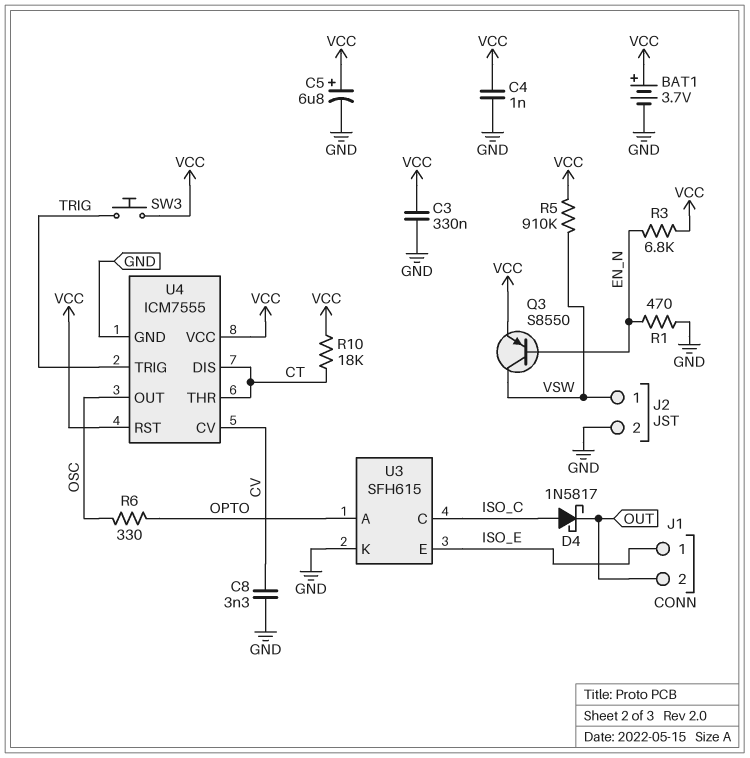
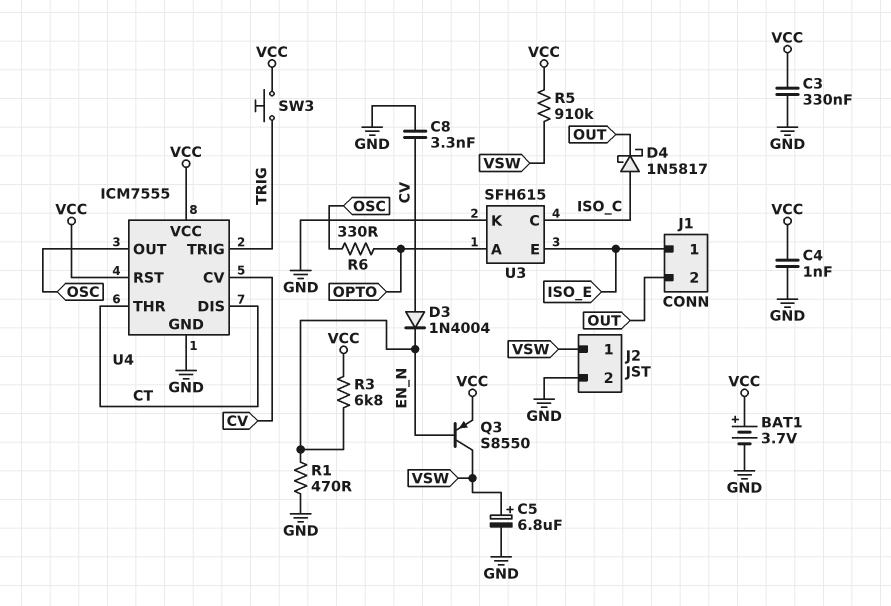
C5: 6.8uF (plus VCC, minus GND) -> 6.8uF (plus VSW, minus GND)
D3: none -> diode 1N4004 (A CV, K EN_N)
R10: 18k (CT, VCC) -> none

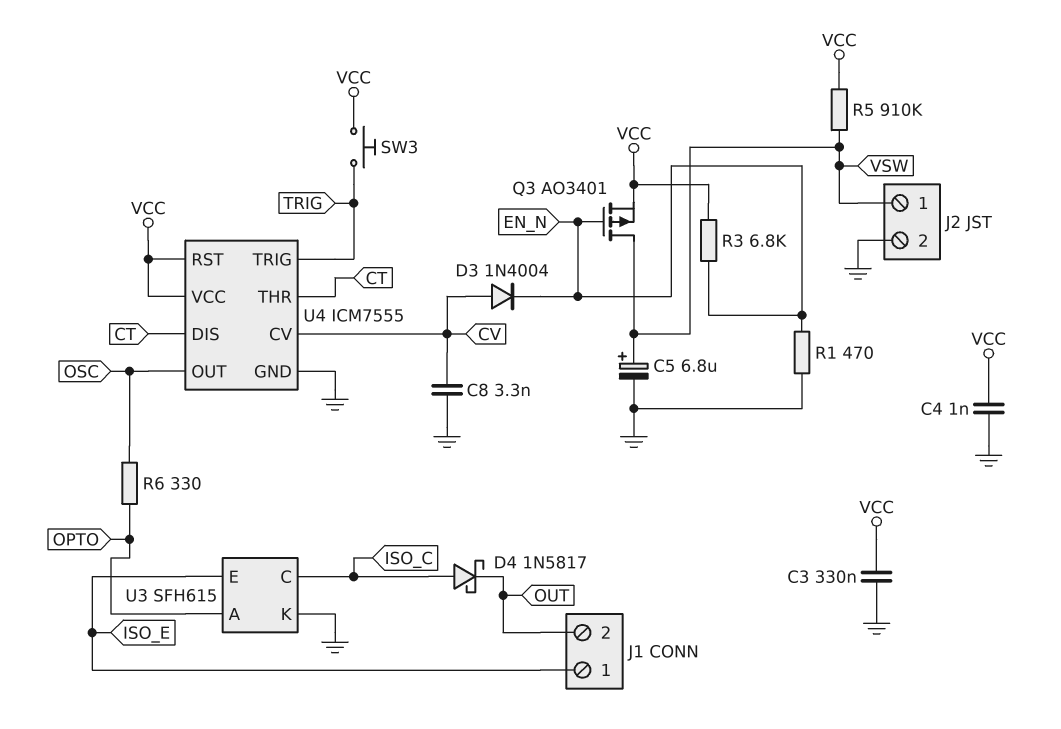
BAT1: 3.7V (plus VCC, minus GND) -> none
Q3: PNP S8550 (B EN_N, C VSW, E VCC) -> PMOS AO3401 (G EN_N, D VSW, S VCC)

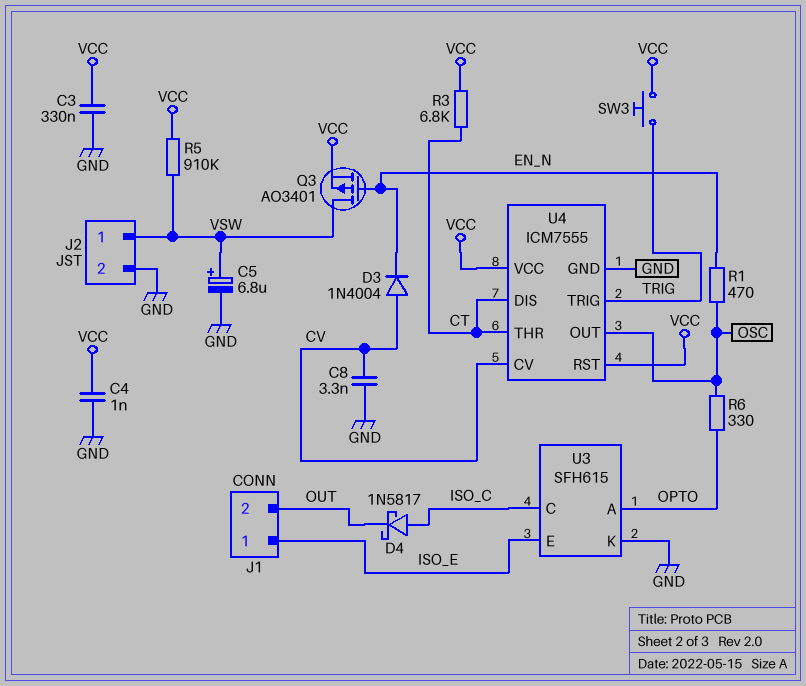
R1: 470 (EN_N, GND) -> 470 (EN_N, OSC)
R3: 6.8k (EN_N, VCC) -> 6.8k (CT, VCC)

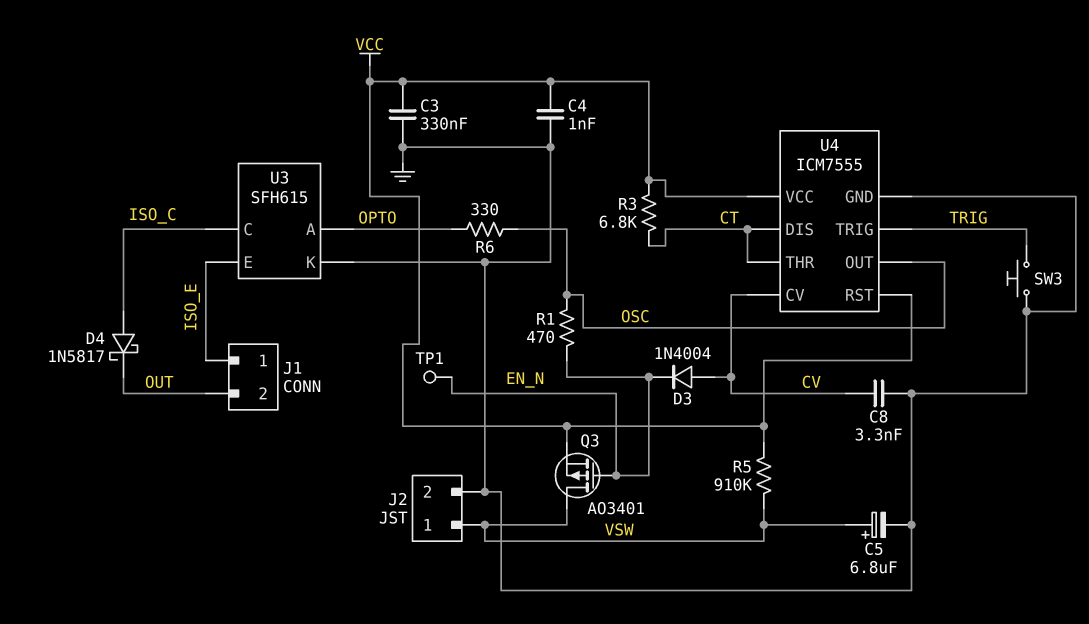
SW3: button (TRIG, VCC) -> button (GND, TRIG)
TP1: none -> test point (EN_N)

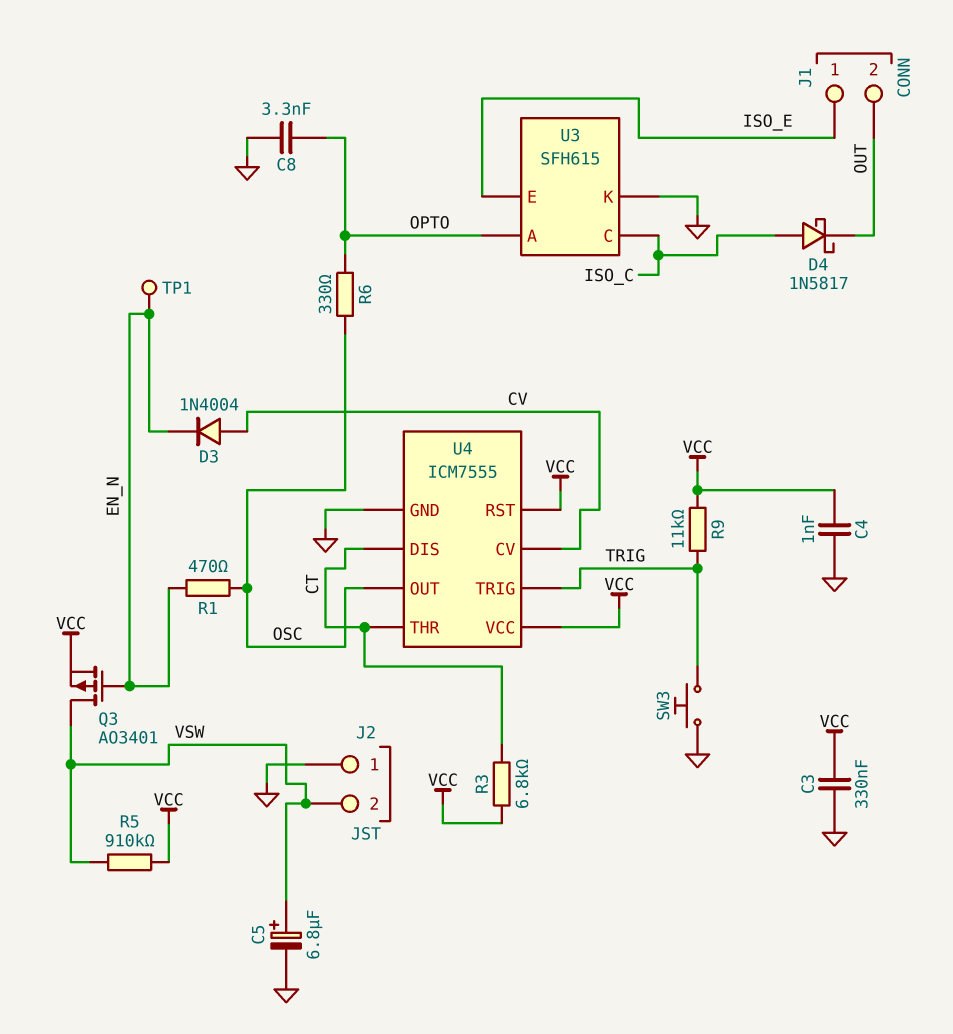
C8: 3.3nF (CV, GND) -> 3.3nF (GND, OPTO)
J2 pin 1: VSW -> GND
J2 pin 2: GND -> VSW
R9: none -> 11k (TRIG, VCC)

